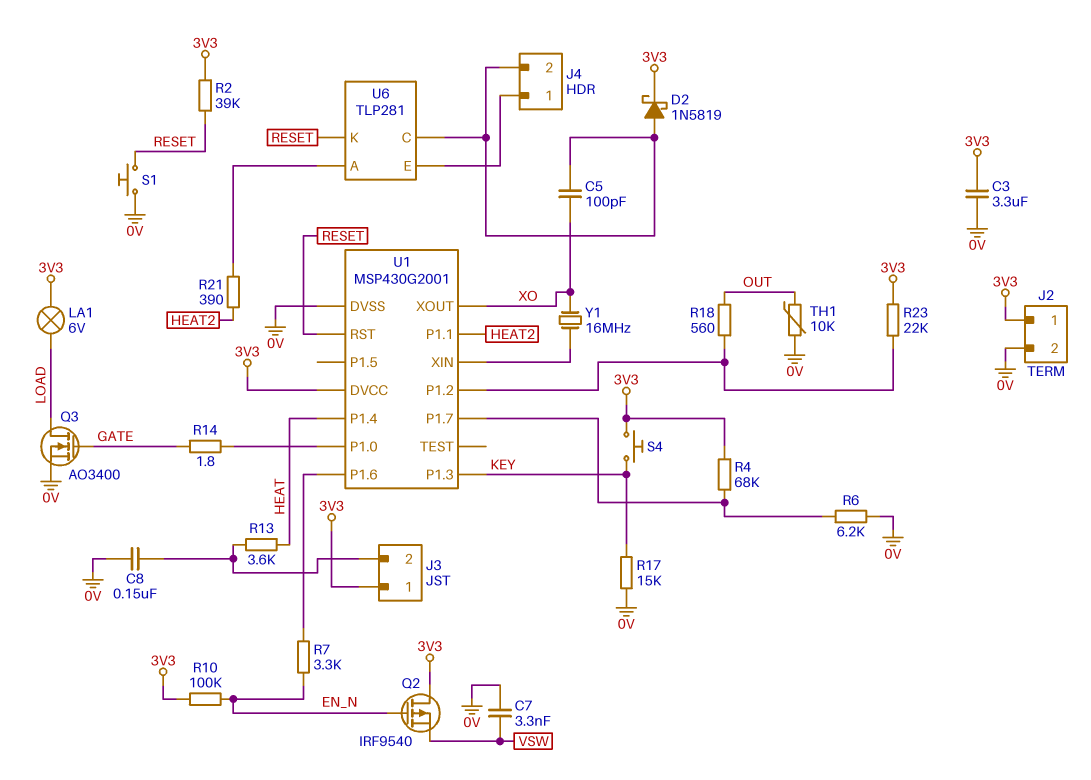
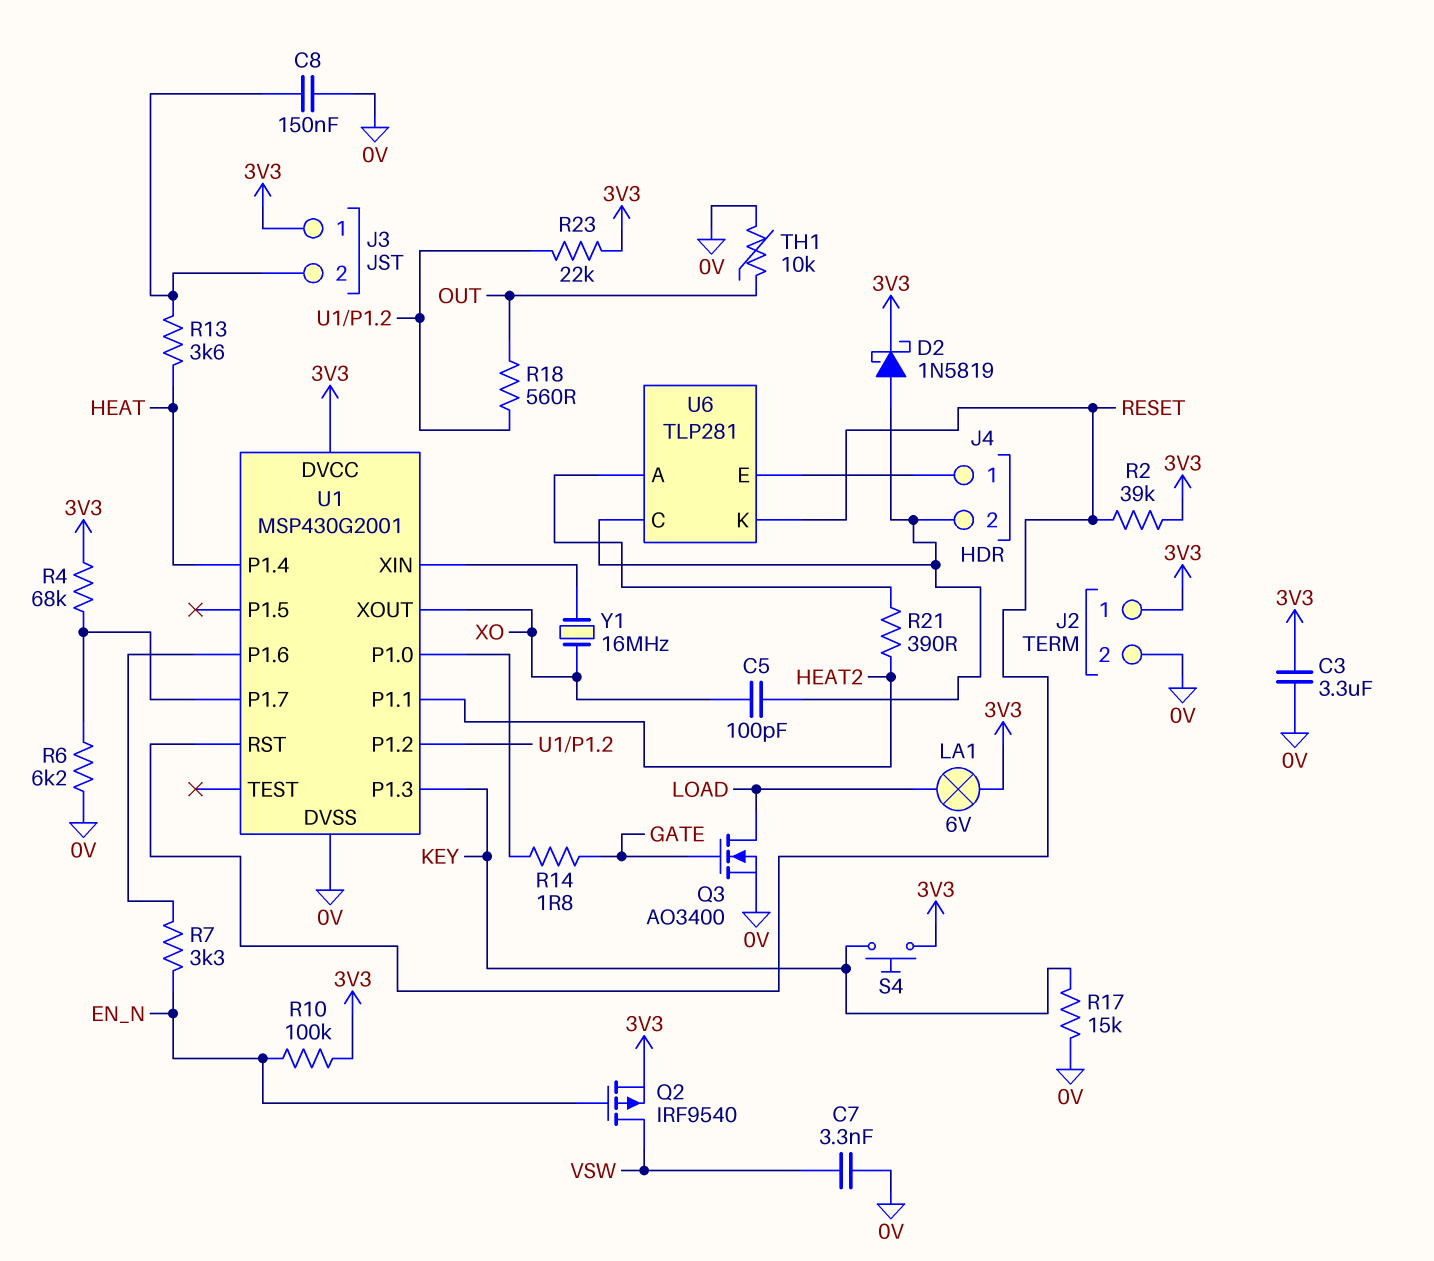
Q2: PMOS IRF9540 (G EN_N, D 3V3, S VSW) -> PMOS IRF9540 (G EN_N, D VSW, S 3V3)
S1: button (0V, RESET) -> none

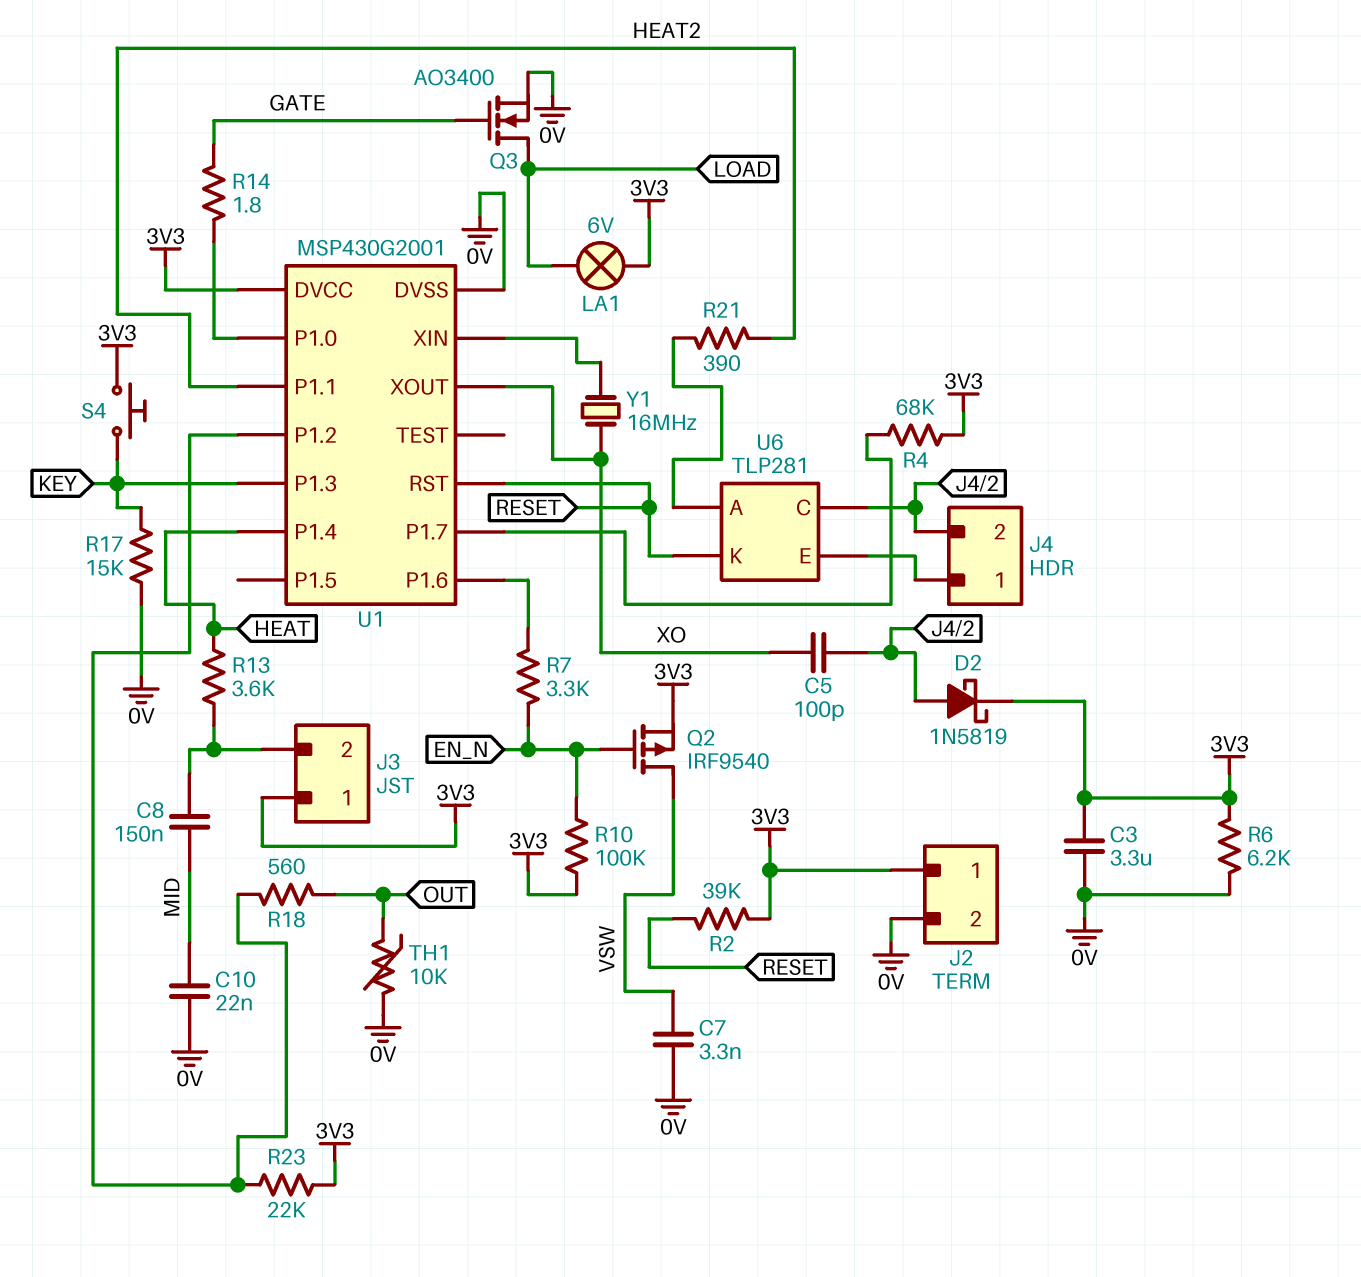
C8: 150nF (0V, J3/2) -> 150nF (J3/2, MID)
C10: none -> 22nF (0V, MID)
R6: 6.2k (0V, U1/P1.7) -> 6.2k (0V, 3V3)

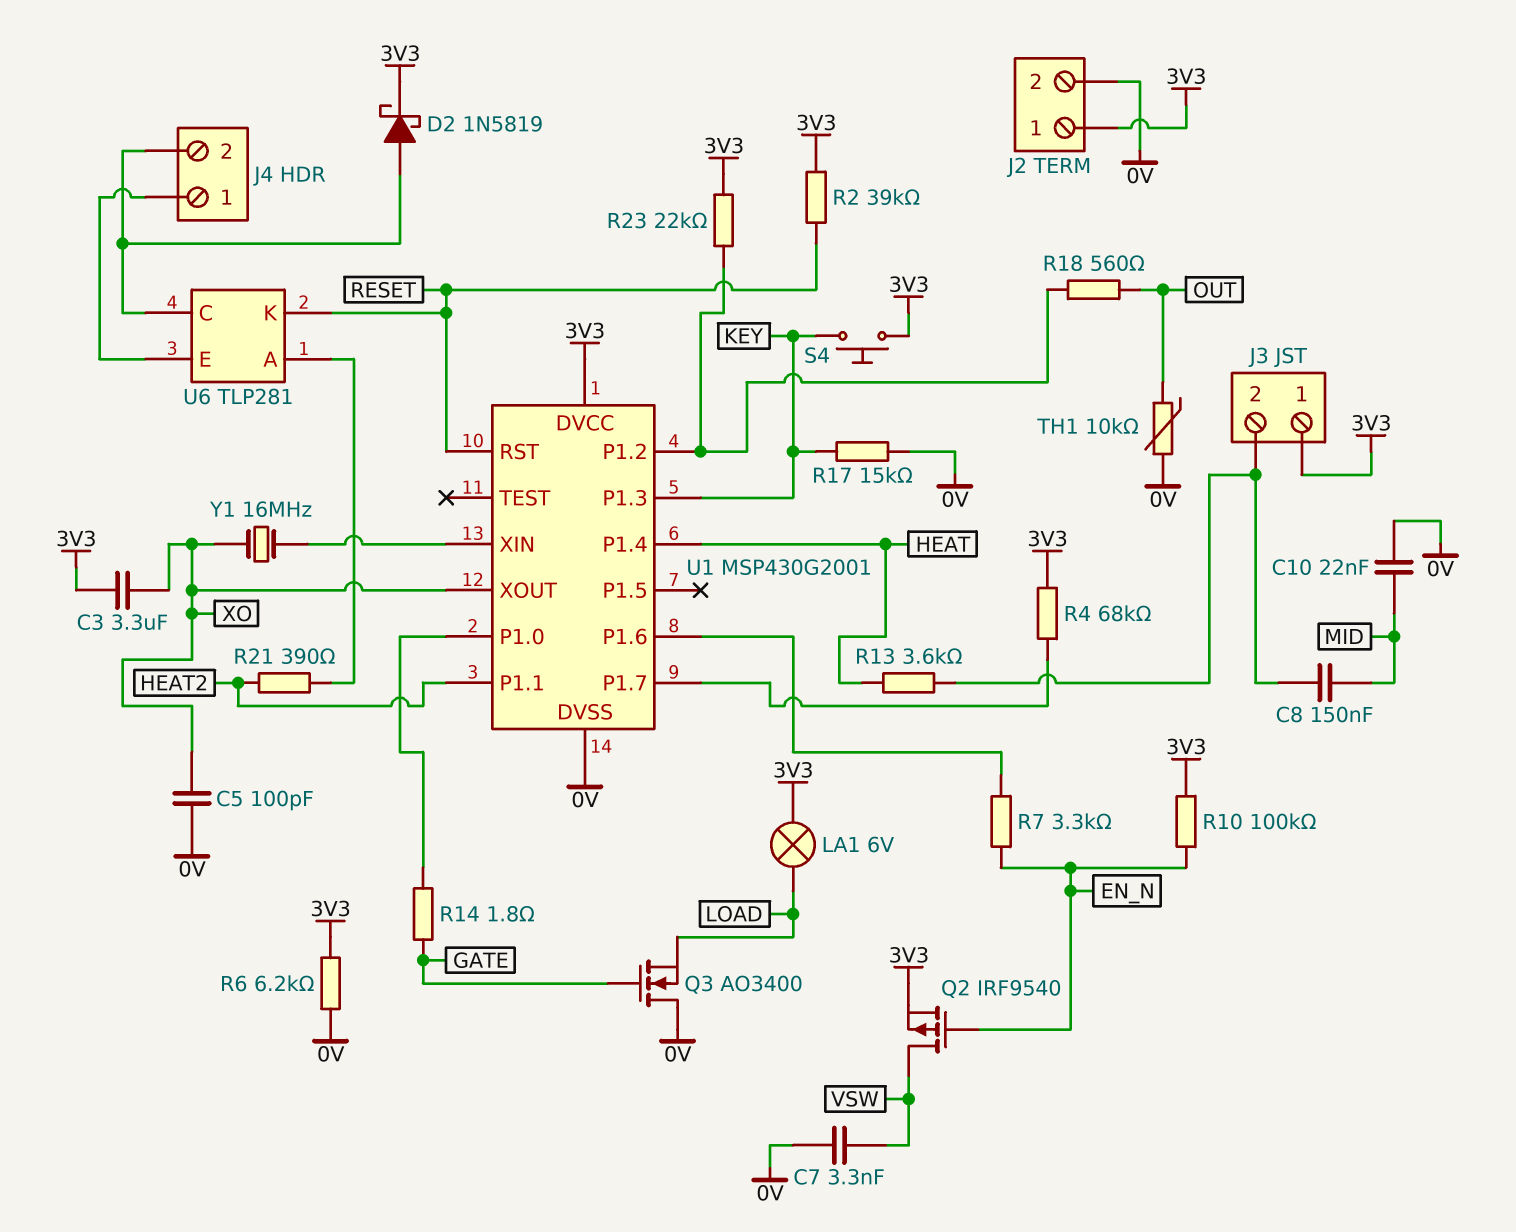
C3: 3.3uF (0V, 3V3) -> 3.3uF (3V3, XO)
C5: 100pF (J4/2, XO) -> 100pF (0V, XO)
Q3: NMOS AO3400 (G GATE, D LOAD, S 0V) -> NMOS AO3400 (G GATE, D 0V, S LOAD)

